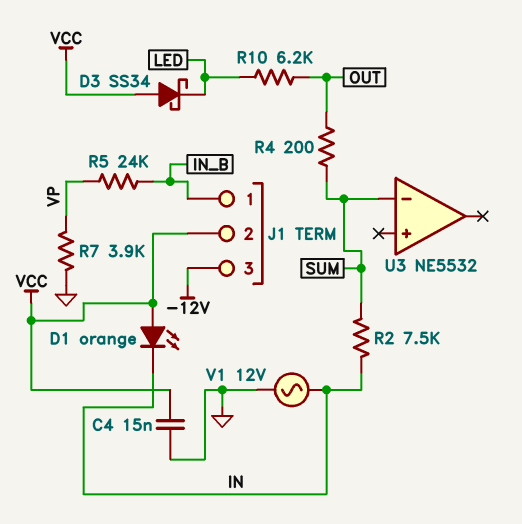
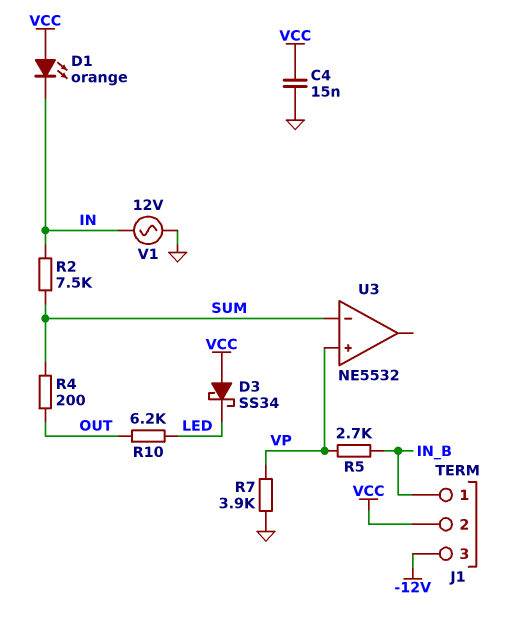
R5: 24k (IN_B, VP) -> 2.7k (IN_B, VP)
U3 pin in+: none -> VP

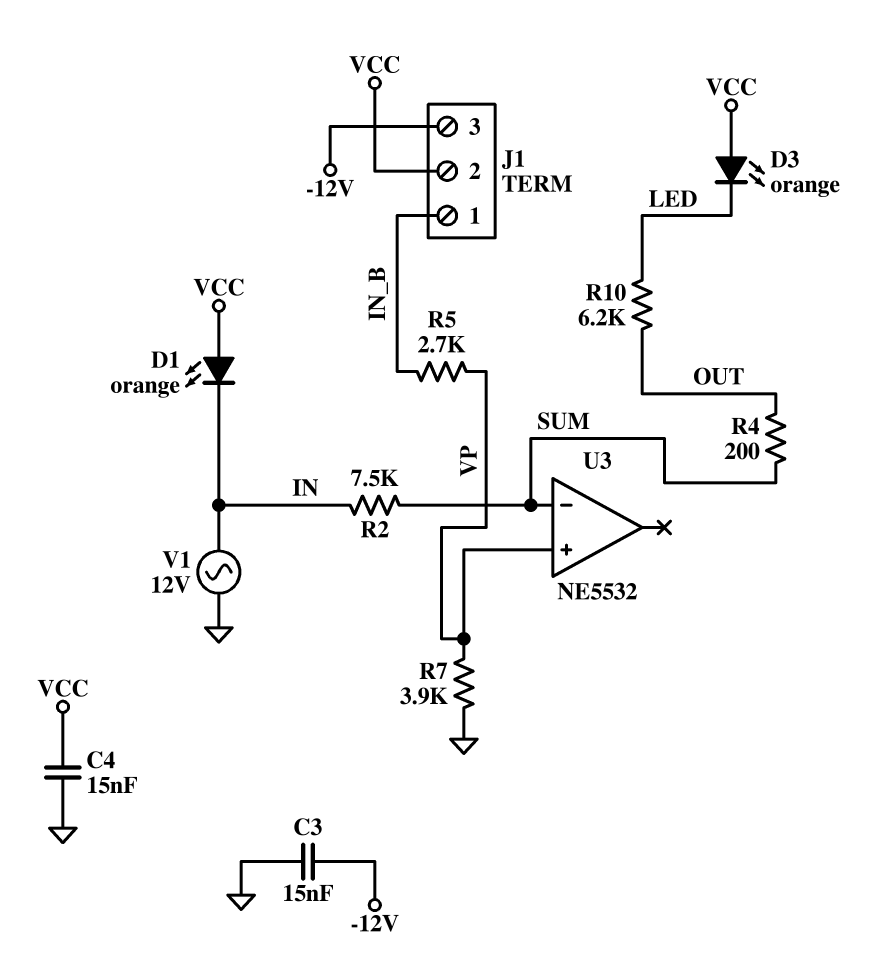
C3: none -> 15nF (-12V, GND)
D3: schottky SS34 (A VCC, K LED) -> LED orange (A VCC, K LED)

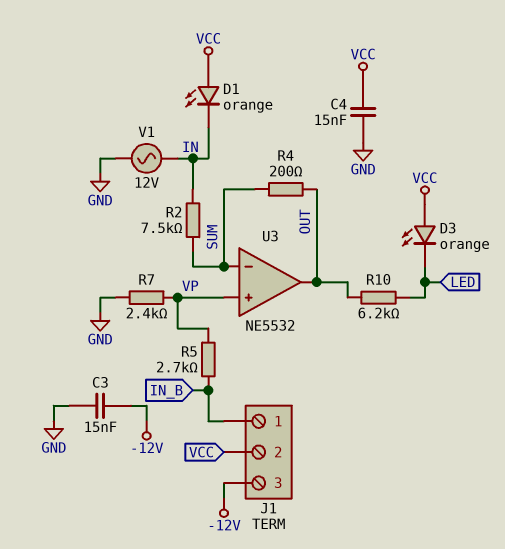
R7: 3.9k (GND, VP) -> 2.4k (GND, VP)
U3 pin out: none -> OUT

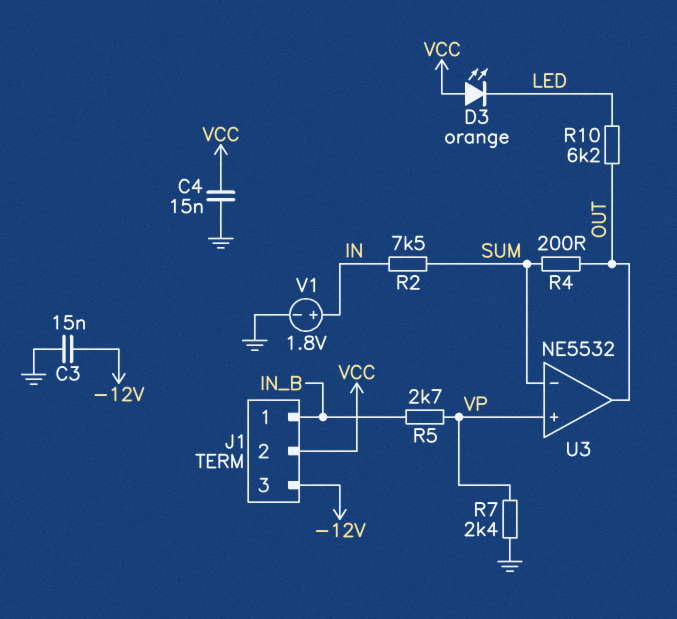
D1: LED orange (A VCC, K IN) -> none
V1: AC 12V (GND, IN) -> 1.8V (plus IN, minus GND)

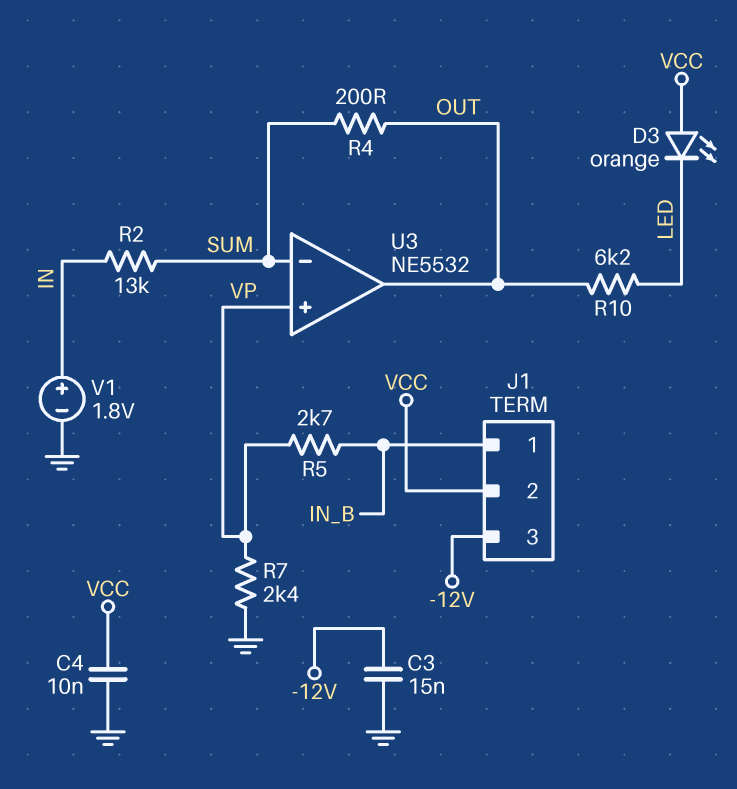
C4: 15nF (GND, VCC) -> 10nF (GND, VCC)
R2: 7.5k (IN, SUM) -> 13k (IN, SUM)

